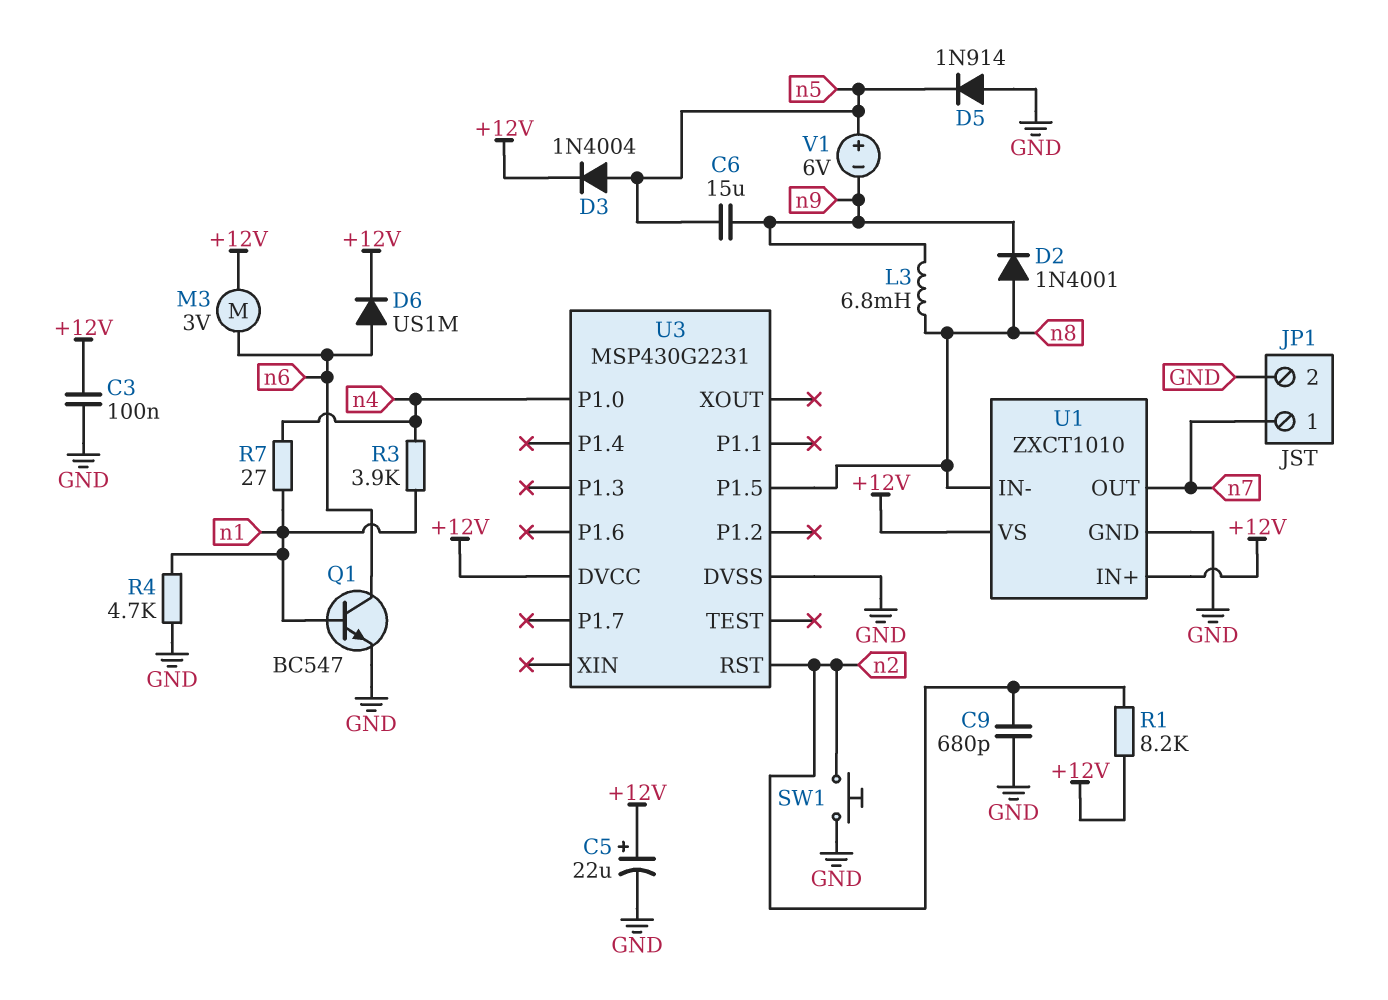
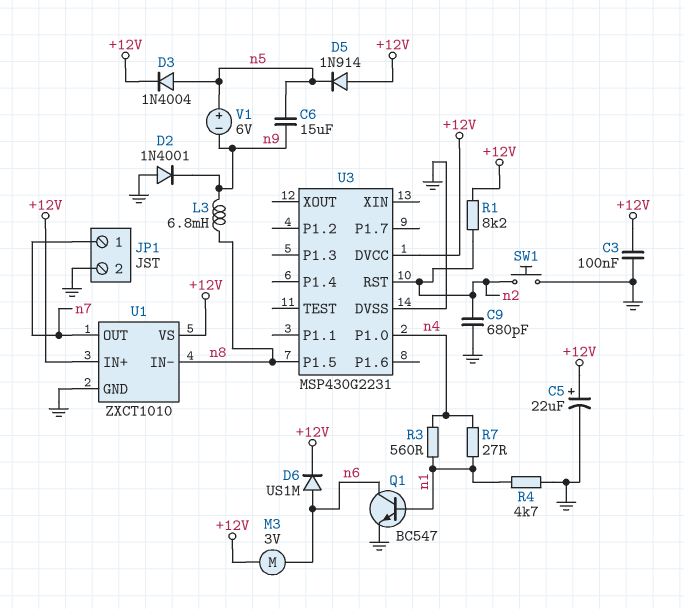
D2: diode 1N4001 (A n8, K n9) -> diode 1N4001 (A GND, K n9)
D5: diode 1N914 (A GND, K n5) -> diode 1N914 (A +12V, K n5)
R3: 3.9k (n1, n4) -> 560 (n1, n4)

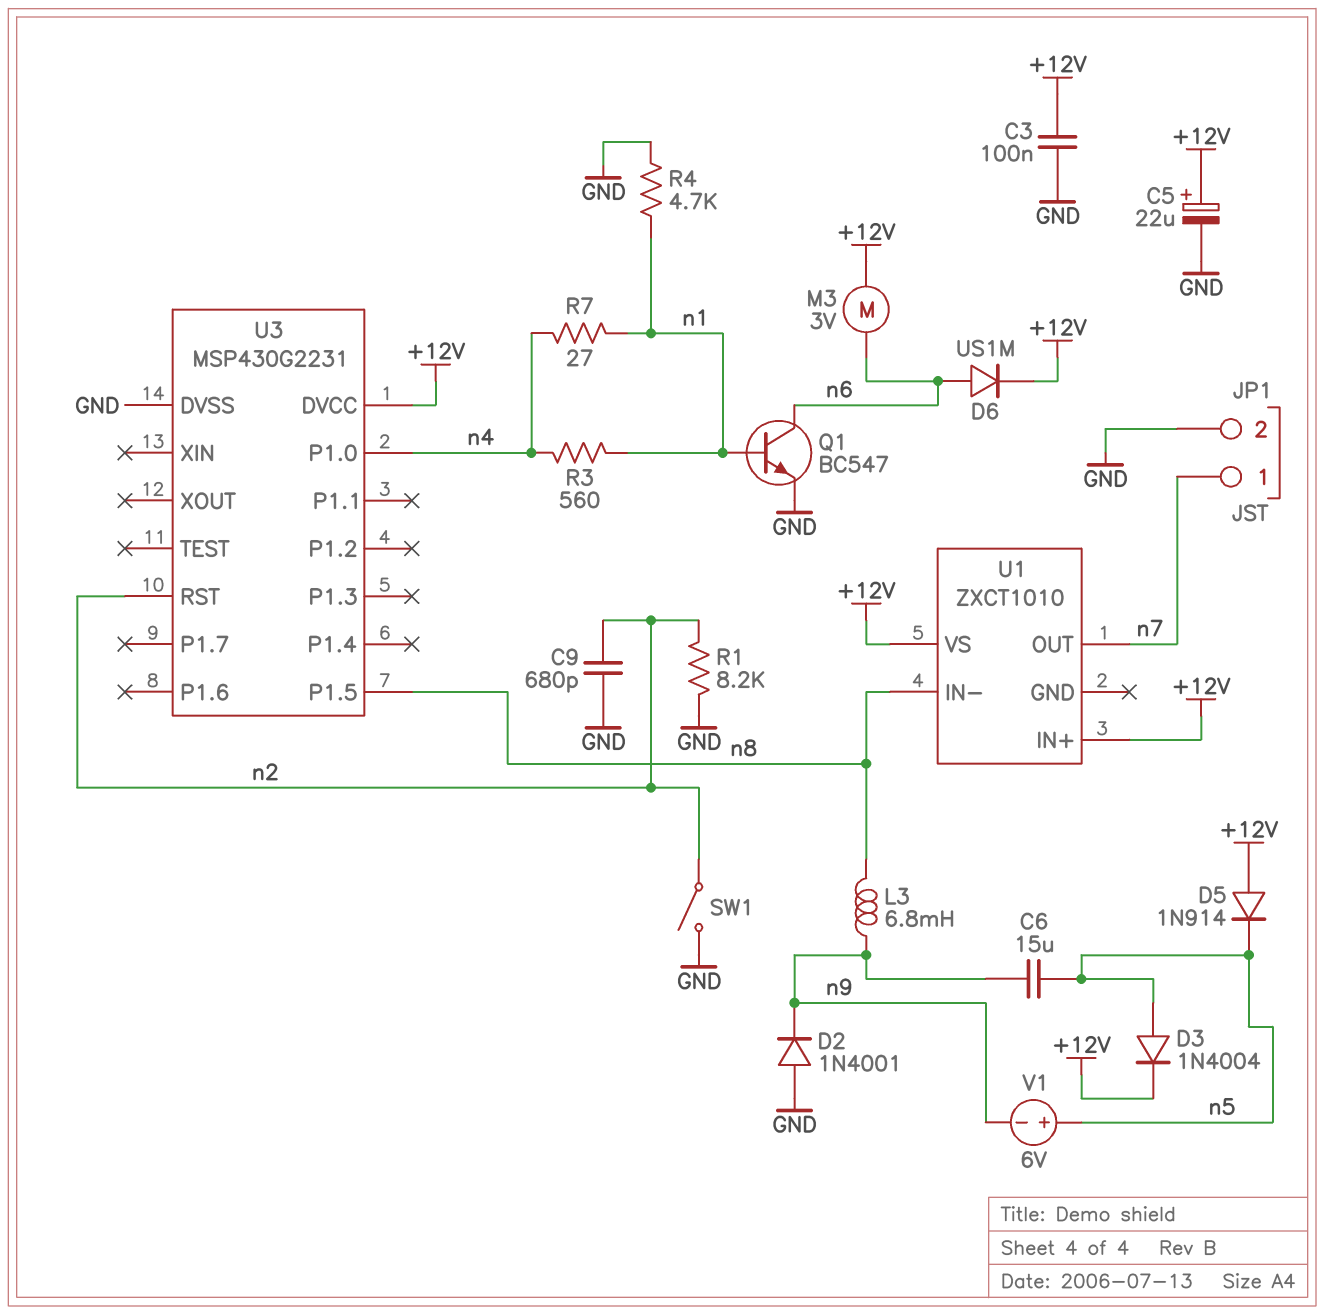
R1: 8.2k (+12V, n2) -> 8.2k (GND, n2)
SW1: button (GND, n2) -> switch (GND, n2)
U1 pin GND: GND -> none

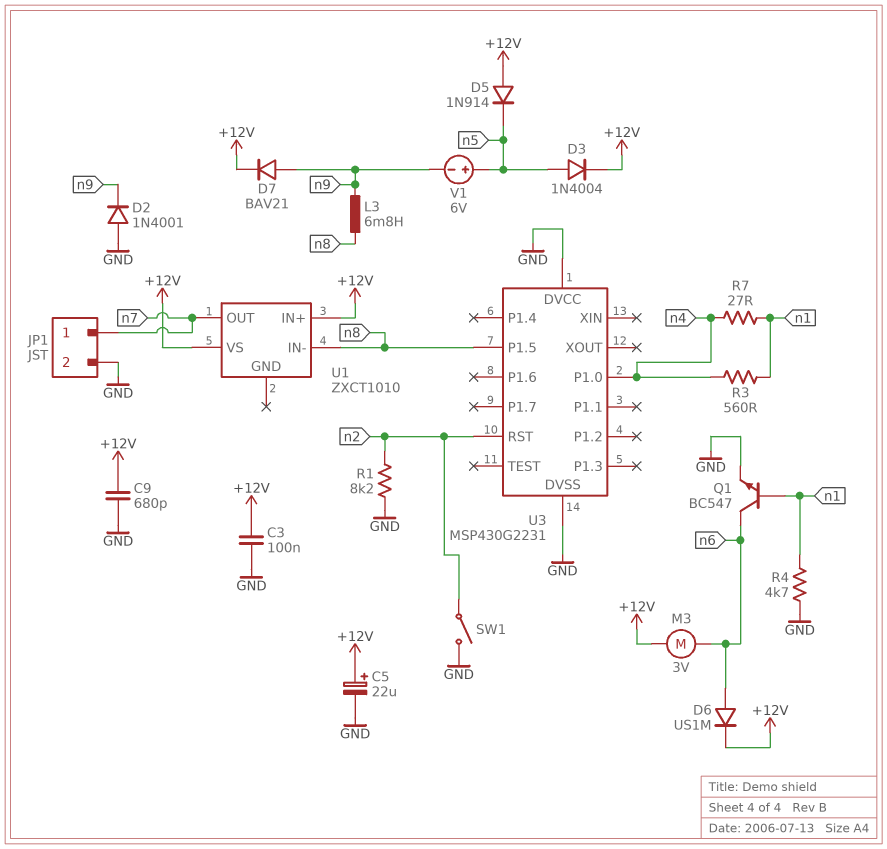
C6: 15uF (n5, n9) -> none
C9: 680pF (GND, n2) -> 680pF (+12V, GND)
D7: none -> diode BAV21 (A n9, K +12V)
U3 pin DVCC: +12V -> GND

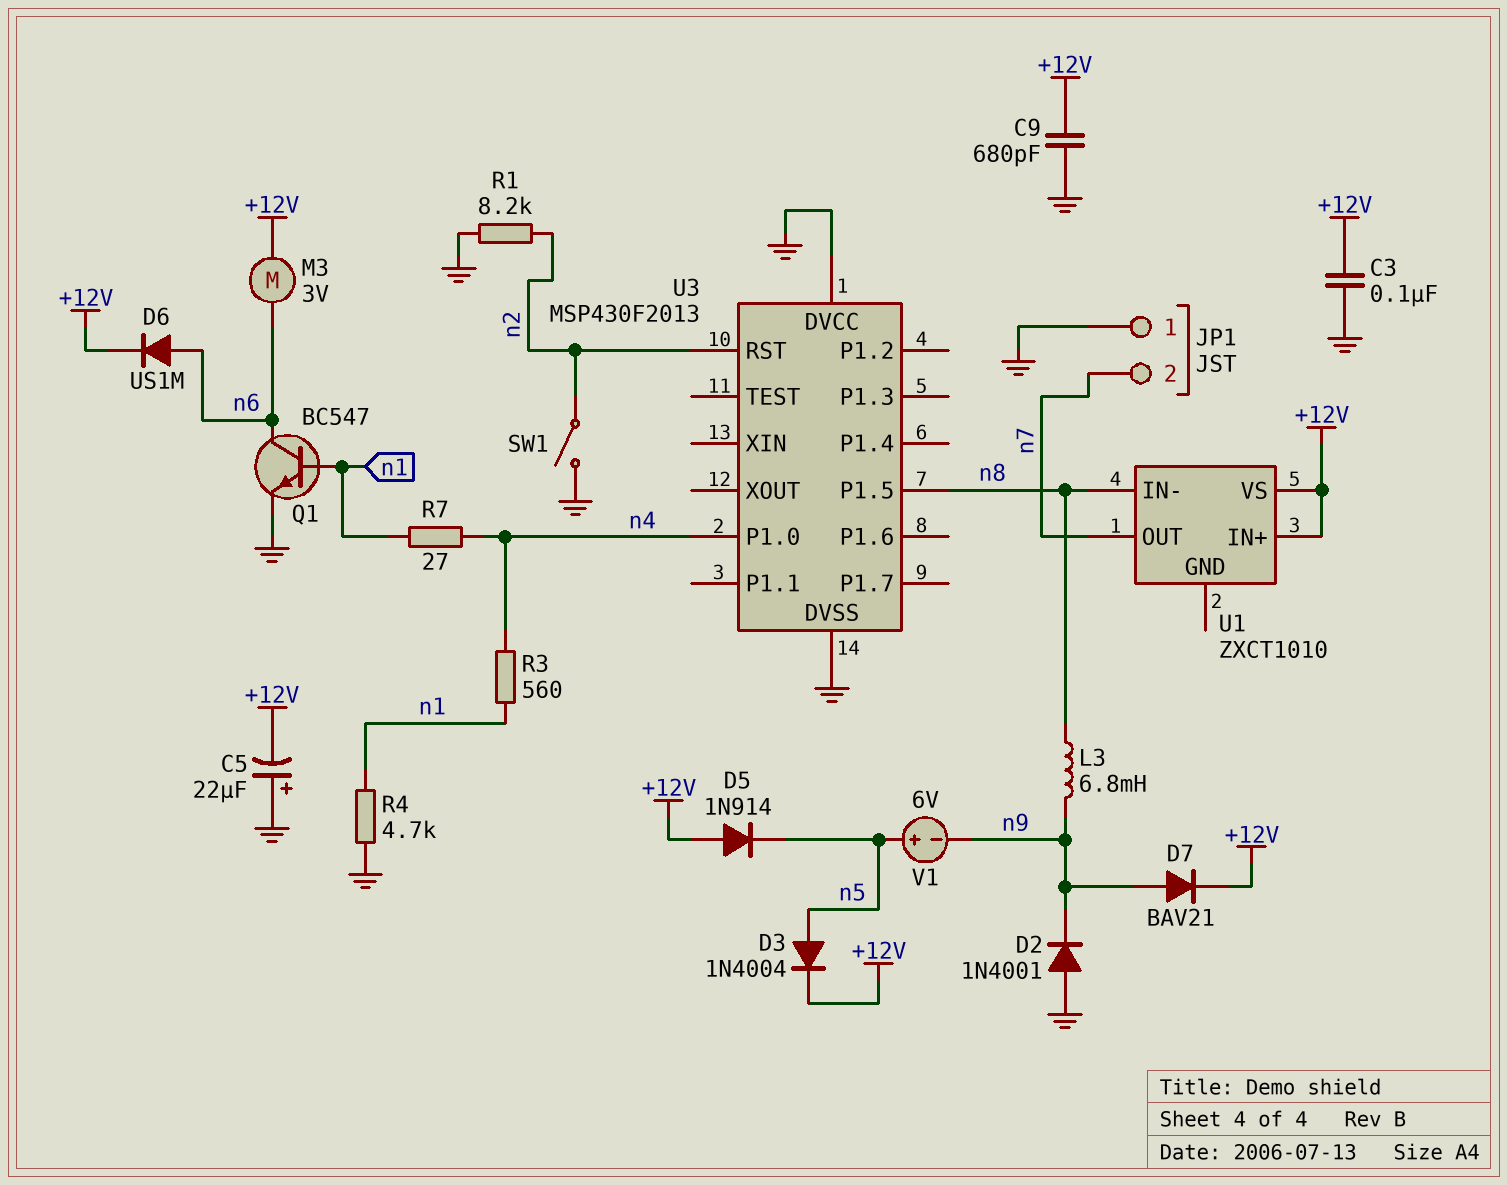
C5: 22uF (plus +12V, minus GND) -> 22uF (plus GND, minus +12V)
JP1 pin 1: n7 -> GND
JP1 pin 2: GND -> n7
U3: MSP430G2231 -> MSP430F2013

